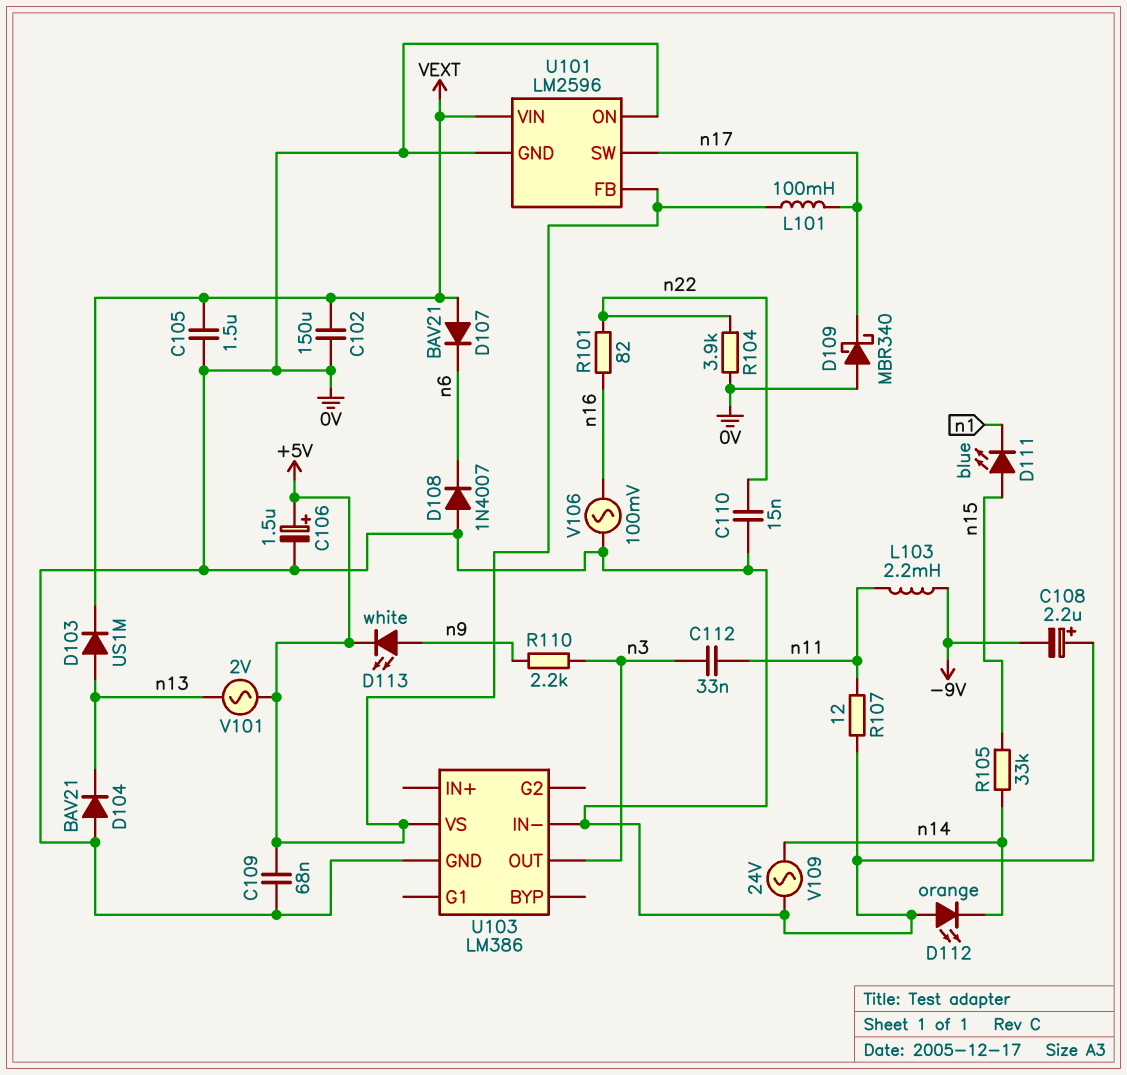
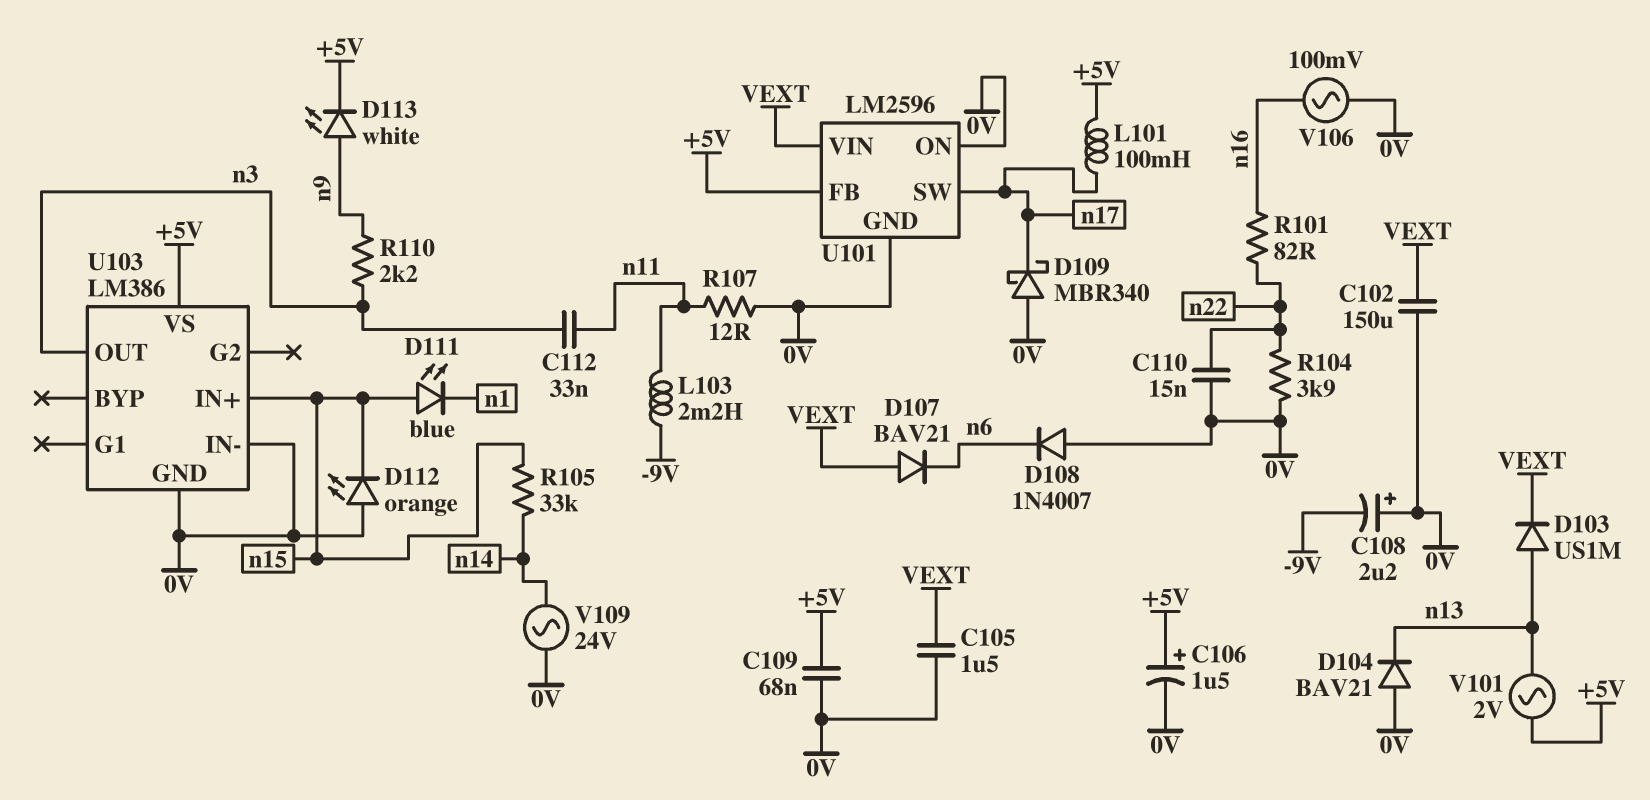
D112: LED orange (A 0V, K n14) -> LED orange (A 0V, K n15)
U103 pin IN+: none -> n15

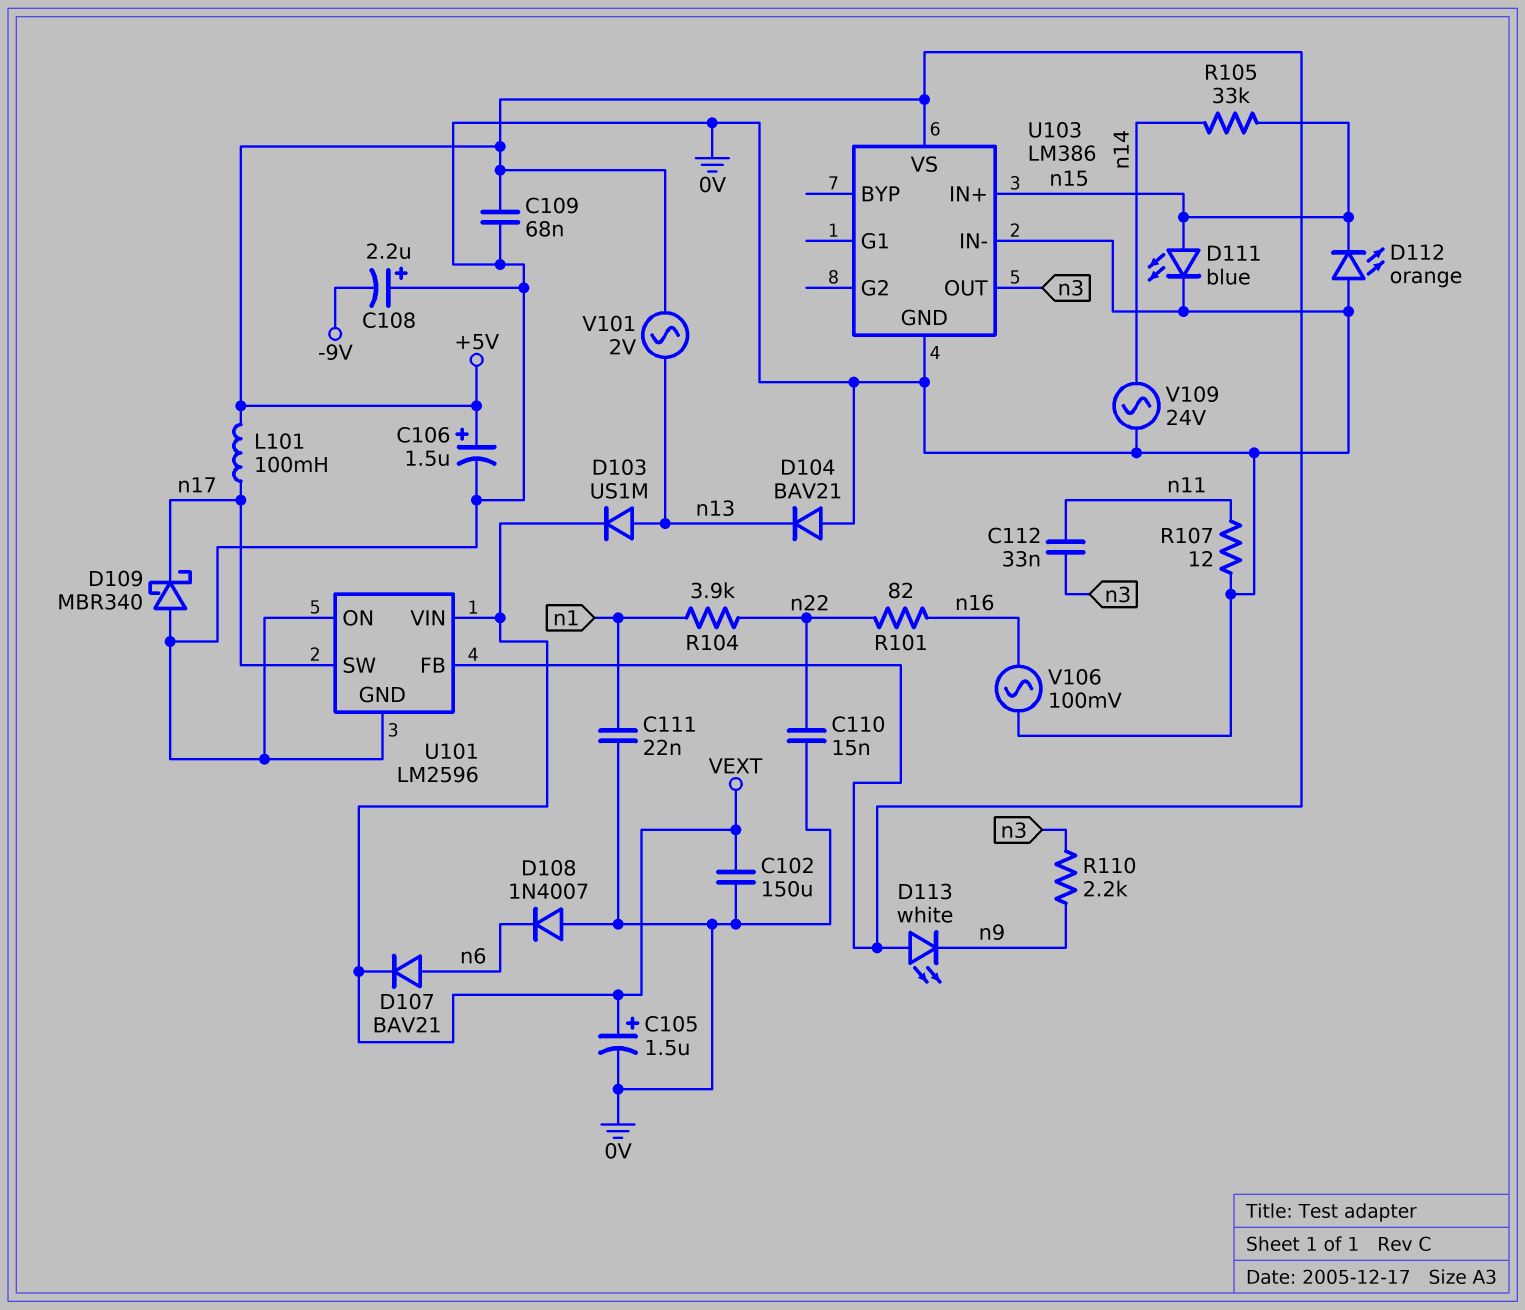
C105: 1.5uF (0V, VEXT) -> 1.5uF (plus VEXT, minus 0V)
C111: none -> 22nF (0V, n1)
D107: diode BAV21 (A VEXT, K n6) -> diode BAV21 (A n6, K VEXT)
D111: LED blue (A n15, K n1) -> LED blue (A n15, K 0V)
D113: LED white (A n9, K +5V) -> LED white (A +5V, K n9)
L103: 2.2mH (-9V, n11) -> none
R104: 3.9k (0V, n22) -> 3.9k (n1, n22)

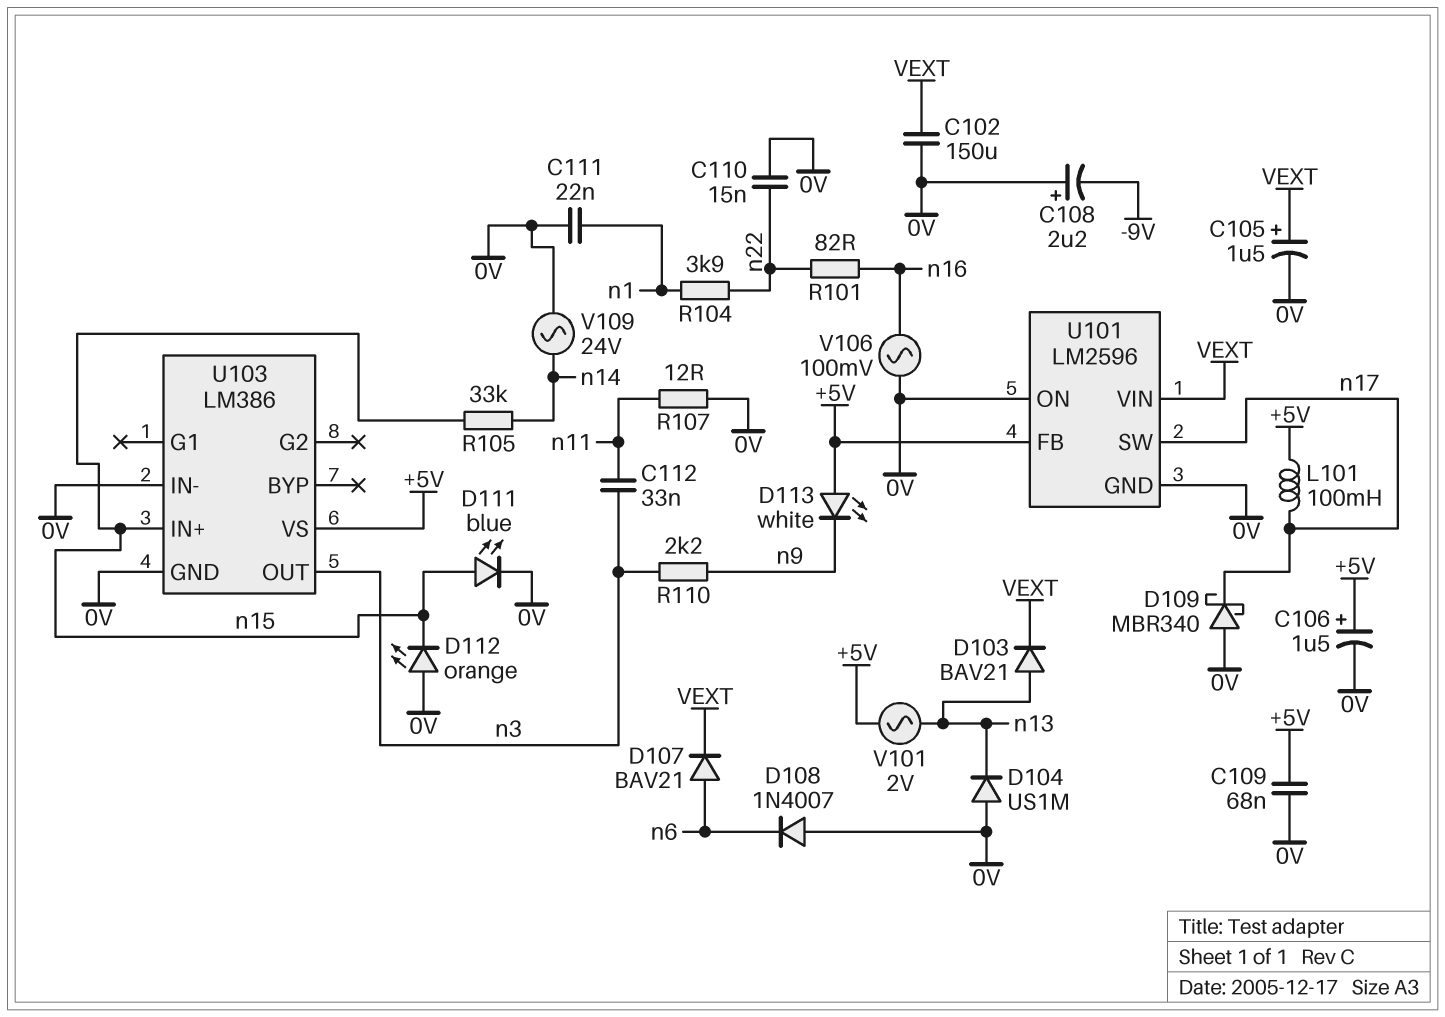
D103: diode US1M (A n13, K VEXT) -> diode BAV21 (A n13, K VEXT)
D104: diode BAV21 (A 0V, K n13) -> diode US1M (A 0V, K n13)

